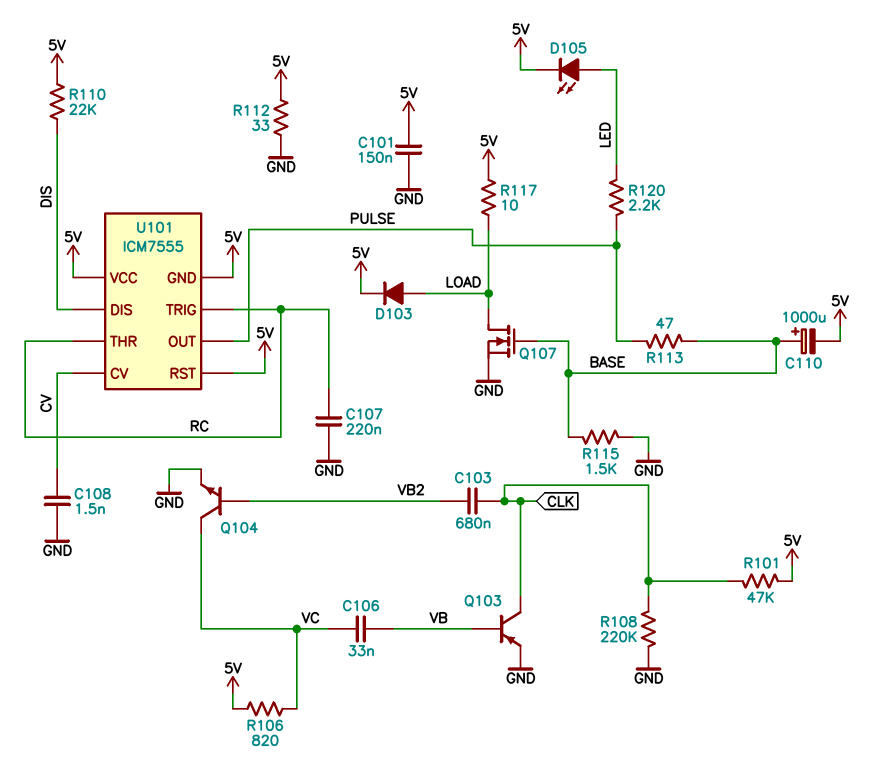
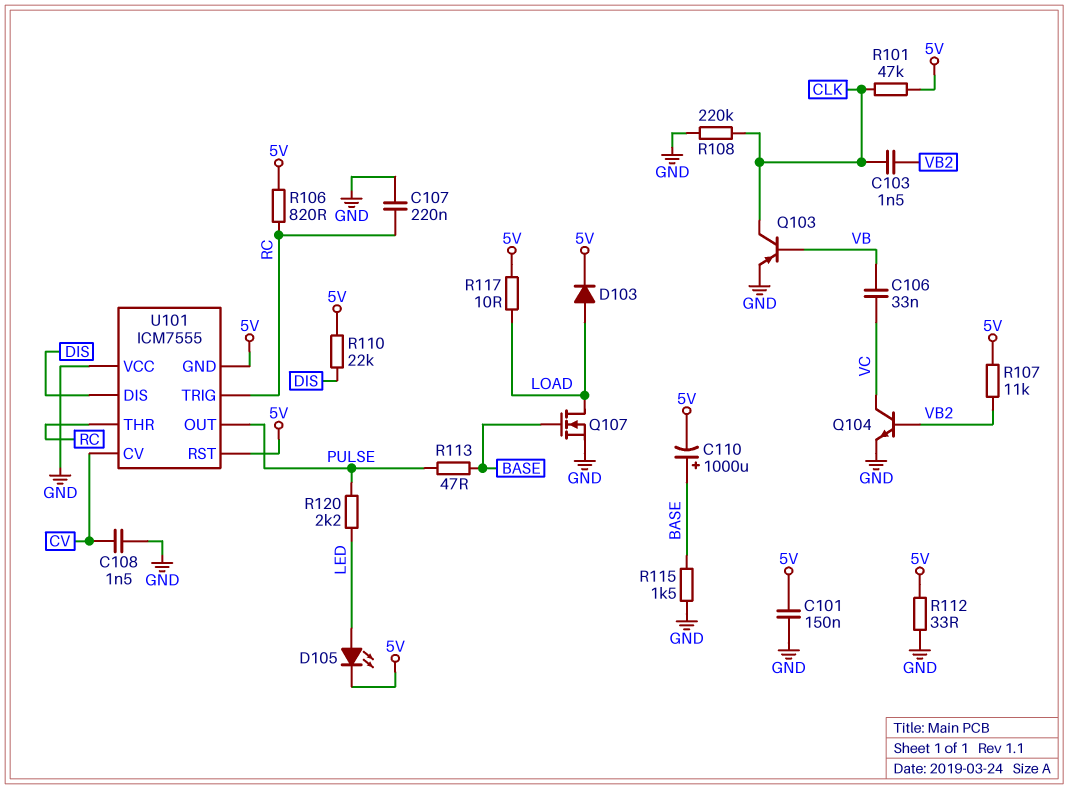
C103: 680nF (CLK, VB2) -> 1.5nF (CLK, VB2)
R106: 820 (5V, VC) -> 820 (5V, RC)
R107: none -> 11k (5V, VB2)
U101 pin VCC: 5V -> GND

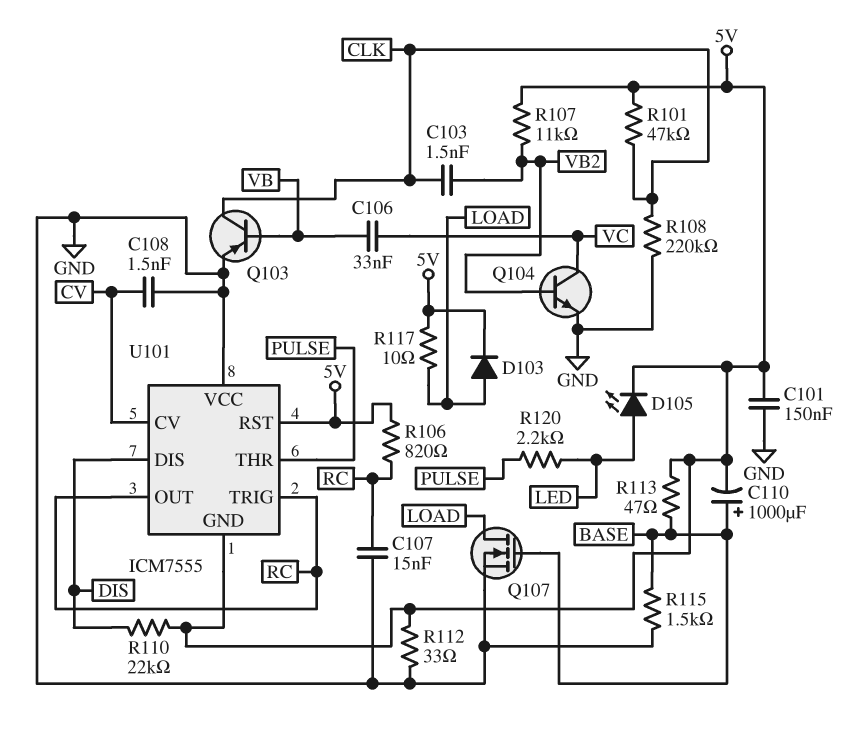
C107: 220nF (GND, RC) -> 15nF (GND, RC)
R113: 47 (BASE, PULSE) -> 47 (5V, BASE)
U101 pin OUT: PULSE -> RC
U101 pin THR: RC -> PULSE

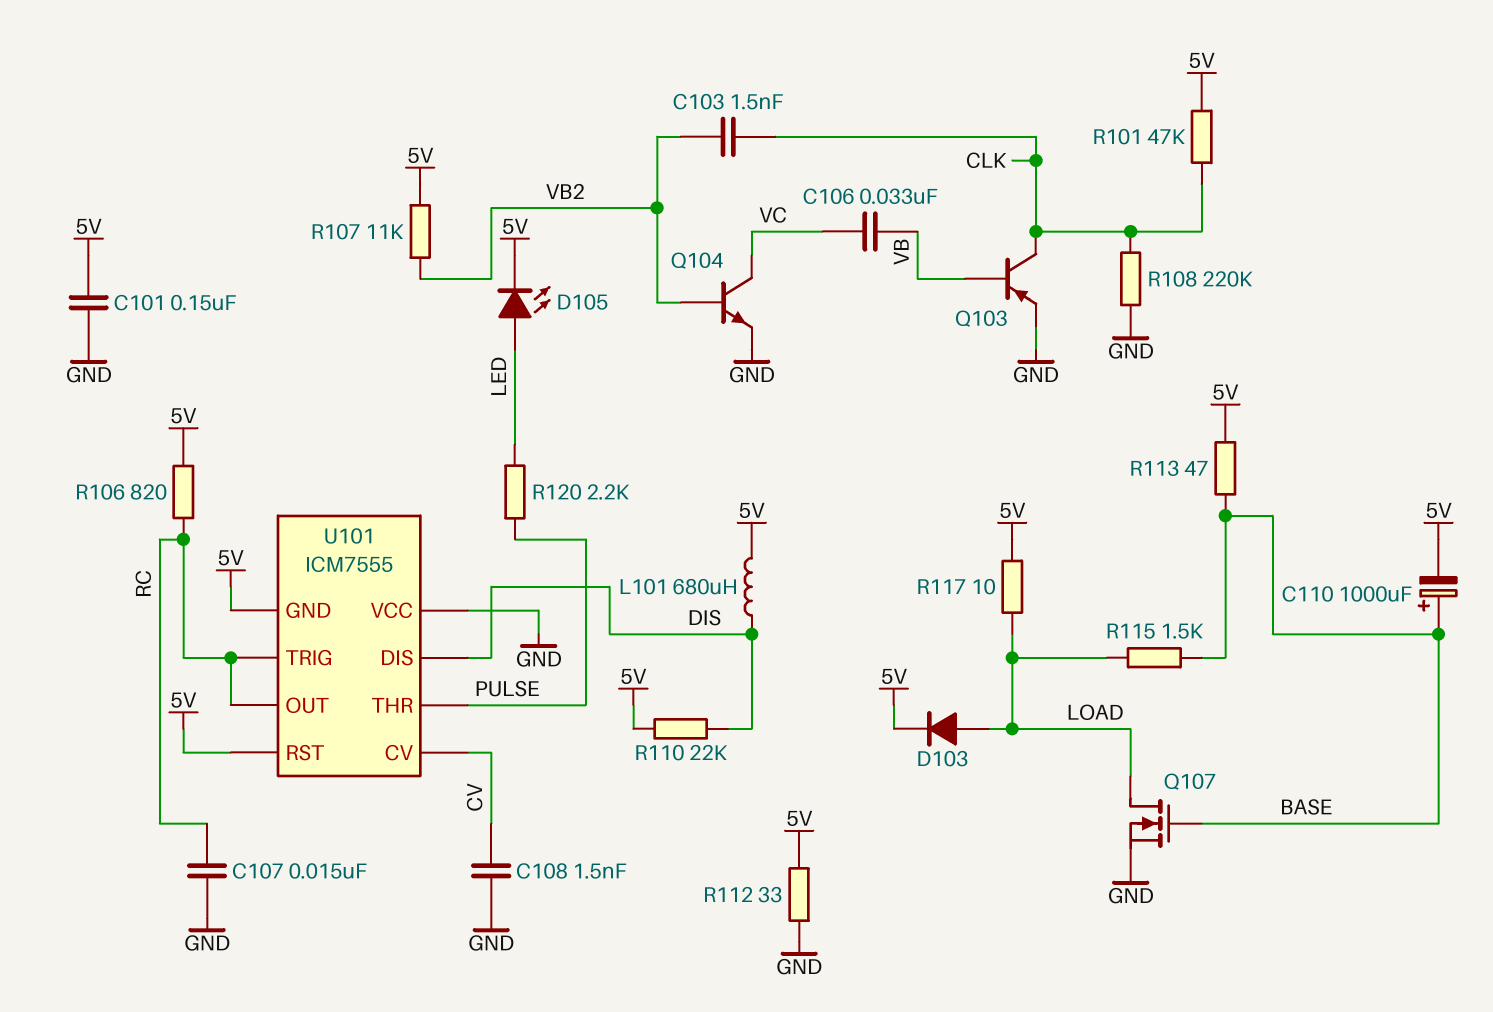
L101: none -> 680uH (5V, DIS)
R115: 1.5k (BASE, GND) -> 1.5k (BASE, LOAD)

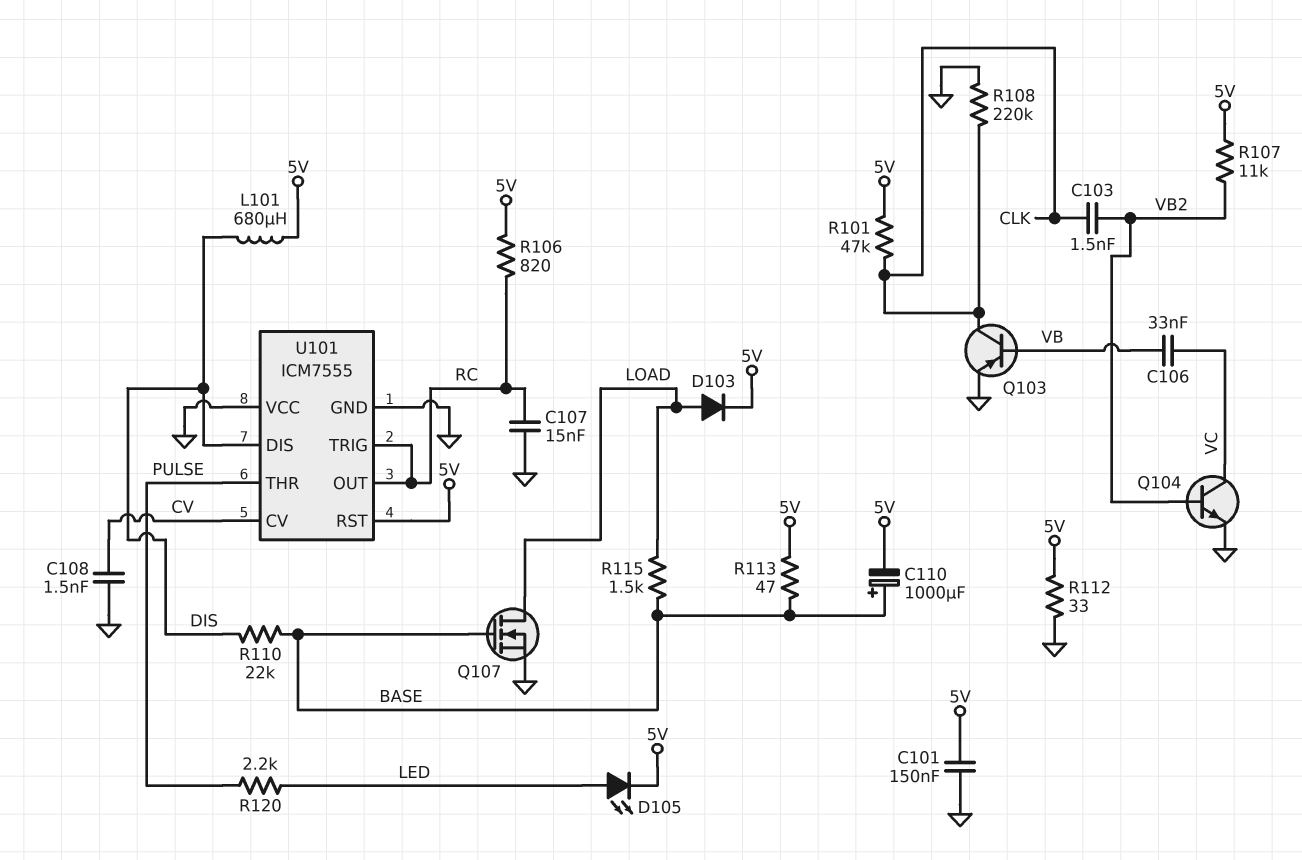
R110: 22k (5V, DIS) -> 22k (BASE, DIS)
R117: 10 (5V, LOAD) -> none
U101 pin GND: 5V -> GND

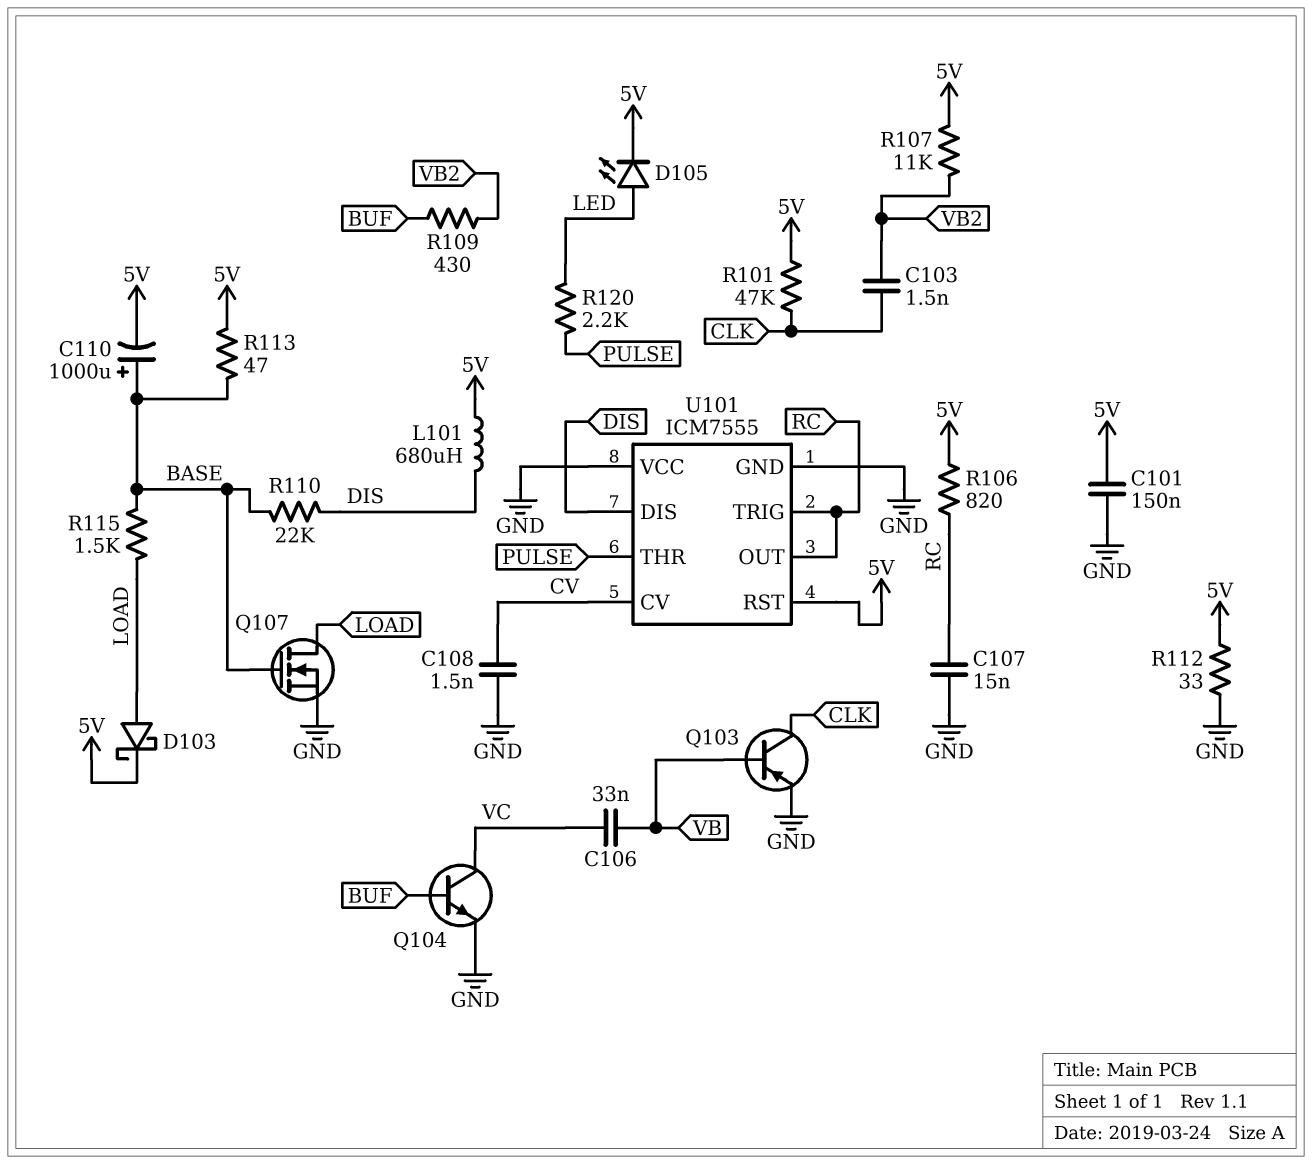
D103: diode (A LOAD, K 5V) -> schottky (A LOAD, K 5V)
Q104: NPN (B VB2, C VC, E GND) -> NPN (B BUF, C VC, E GND)
R108: 220k (CLK, GND) -> none
R109: none -> 430 (BUF, VB2)

